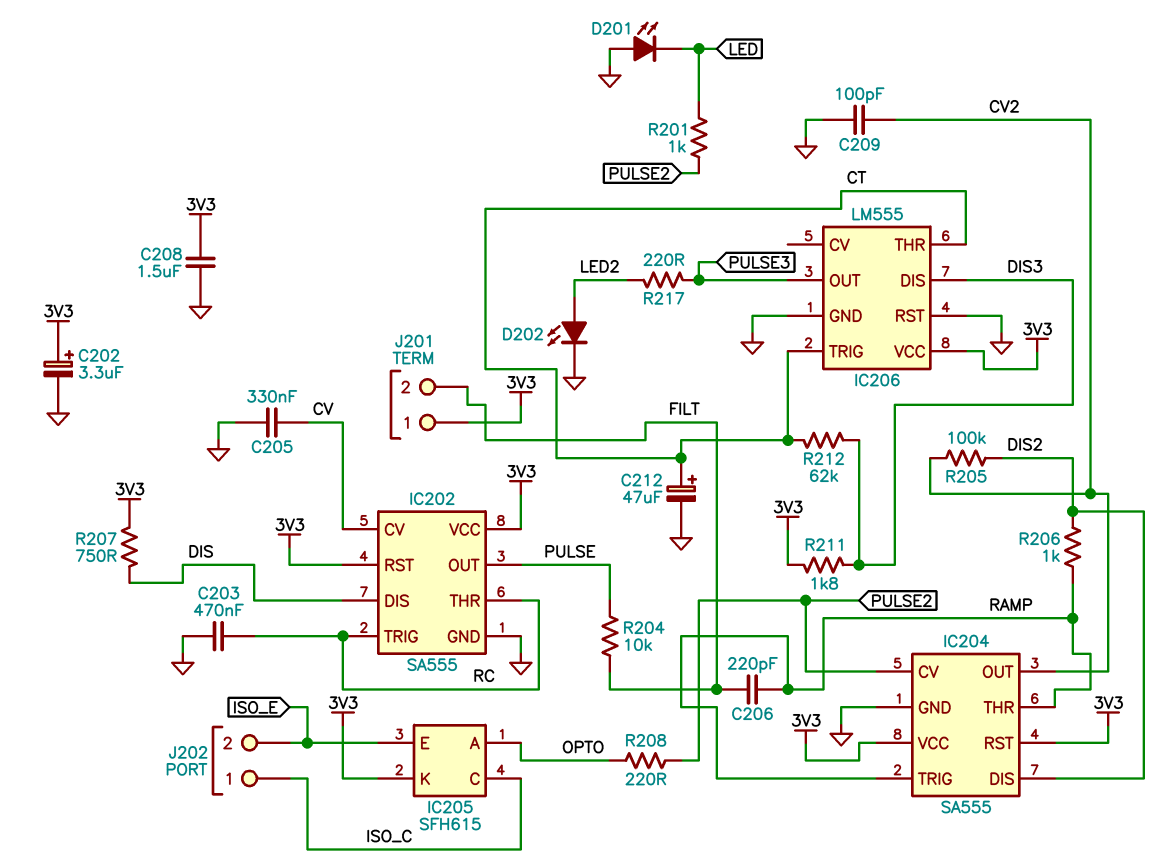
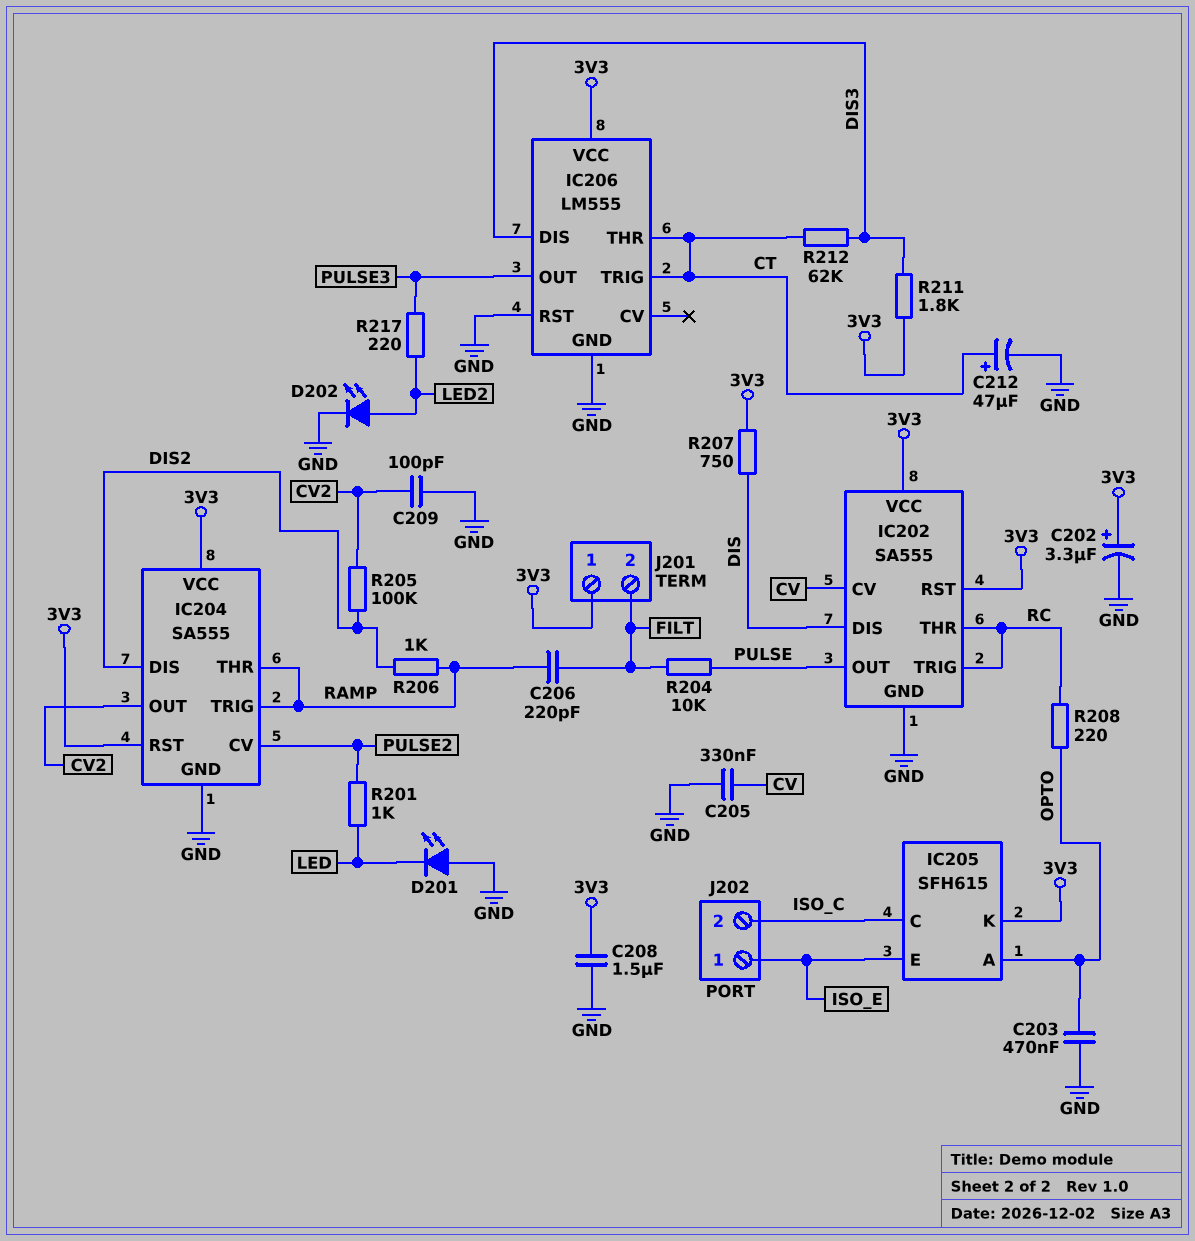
C203: 470nF (GND, RC) -> 470nF (GND, OPTO)
J202 pin 1: ISO_C -> ISO_E
J202 pin 2: ISO_E -> ISO_C
R208: 220 (OPTO, PULSE2) -> 220 (OPTO, RC)

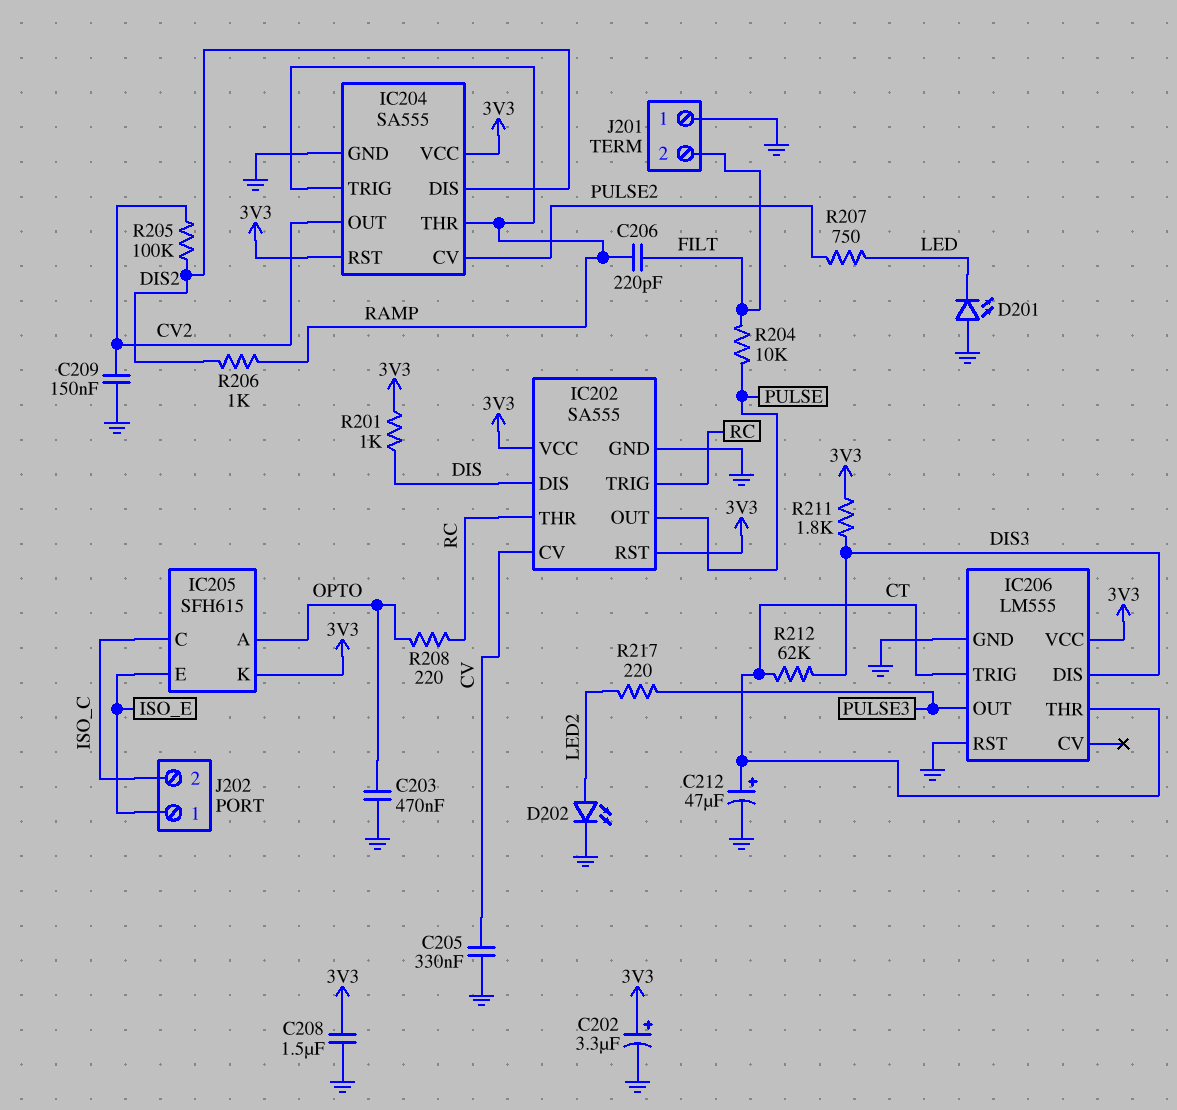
C209: 100pF (CV2, GND) -> 150nF (CV2, GND)
J201 pin 1: 3V3 -> GND
R201: 1k (LED, PULSE2) -> 1k (3V3, DIS)
R207: 750 (3V3, DIS) -> 750 (LED, PULSE2)

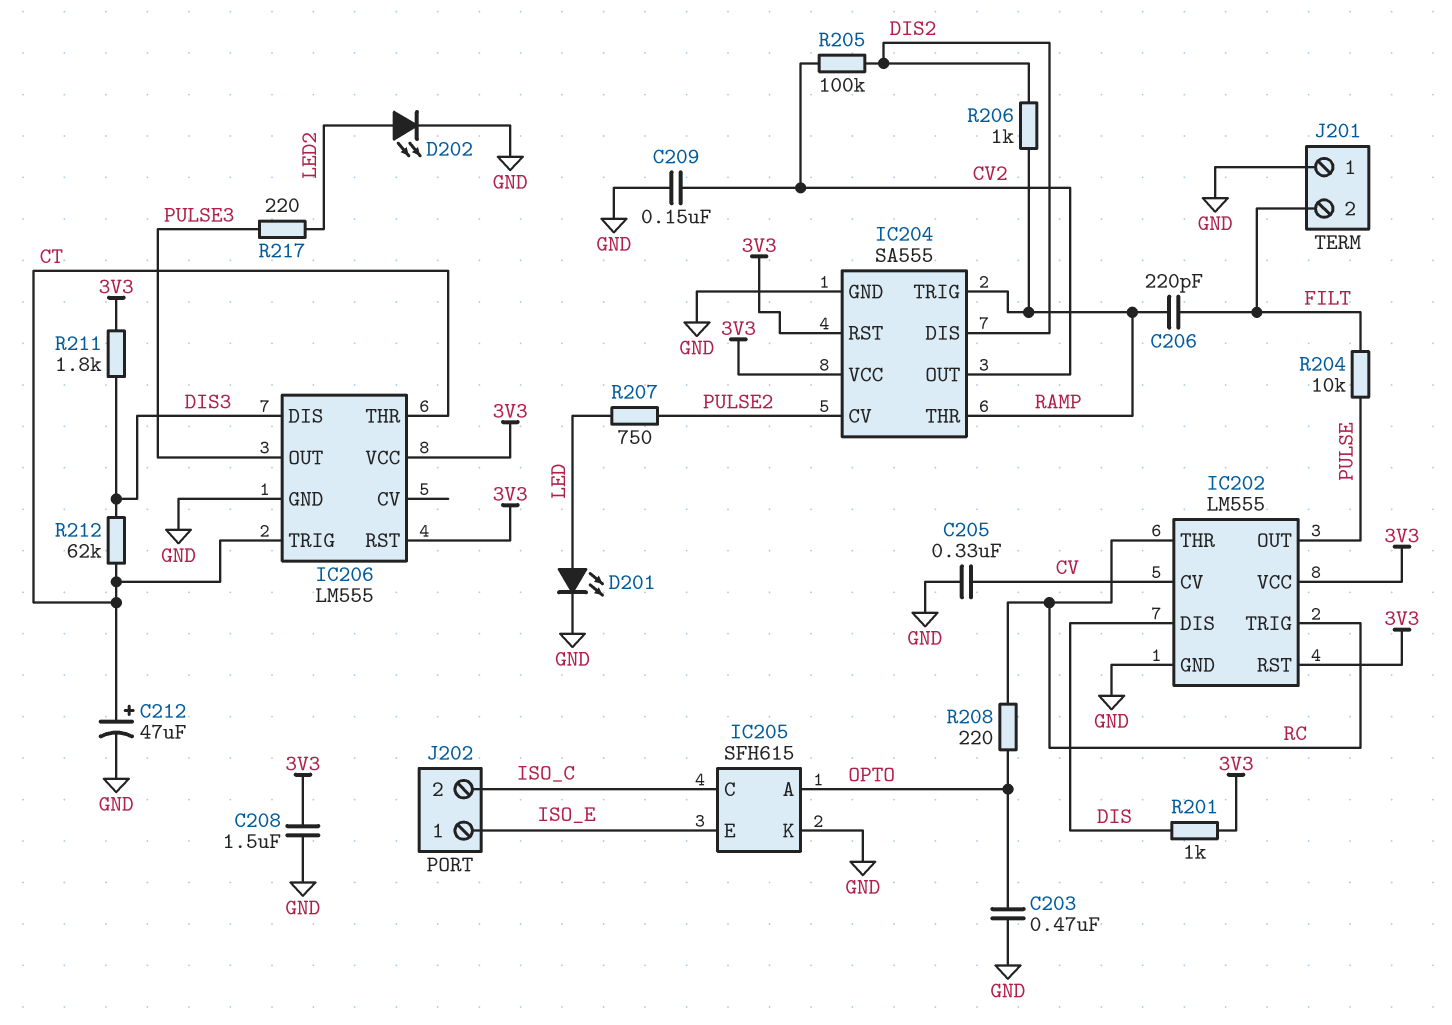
C202: 3.3uF (plus 3V3, minus GND) -> none
D201: LED (A GND, K LED) -> LED (A LED, K GND)
IC202: SA555 -> LM555
IC205 pin K: 3V3 -> GND
IC206 pin RST: GND -> 3V3

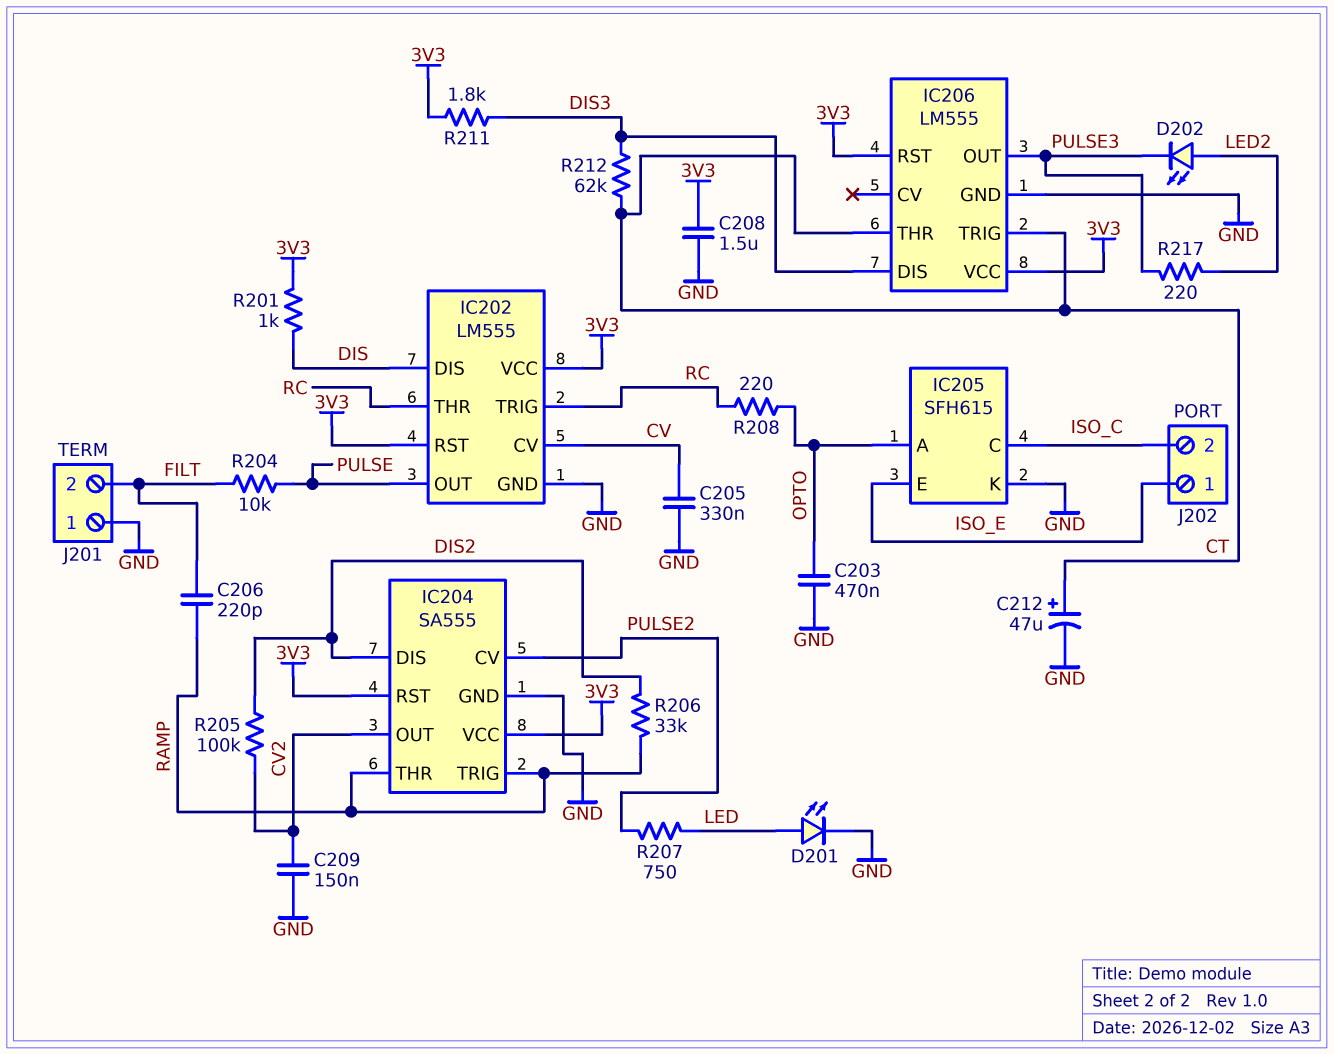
D202: LED (A LED2, K GND) -> LED (A LED2, K PULSE3)
R206: 1k (DIS2, RAMP) -> 33k (DIS2, RAMP)

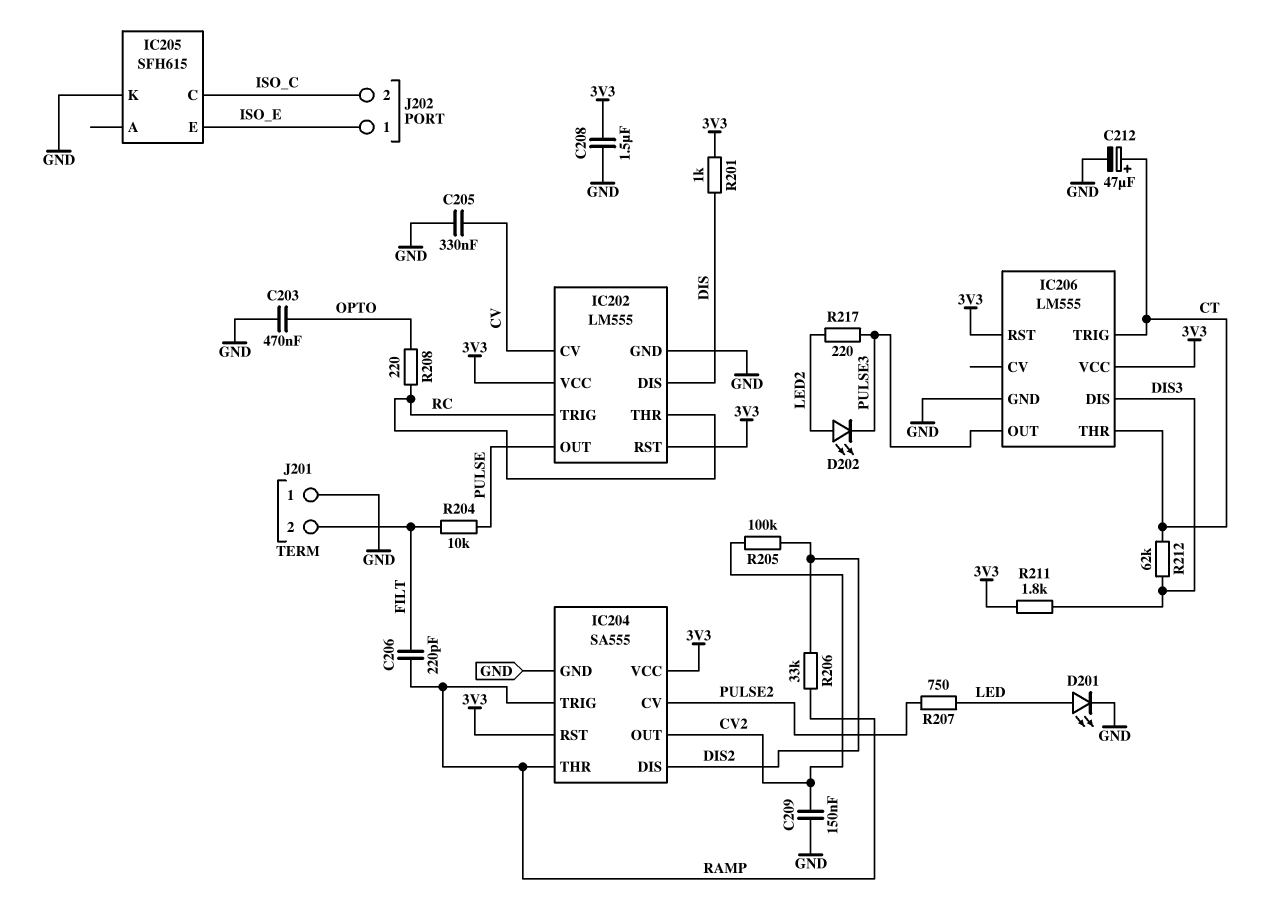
IC205 pin A: OPTO -> none

